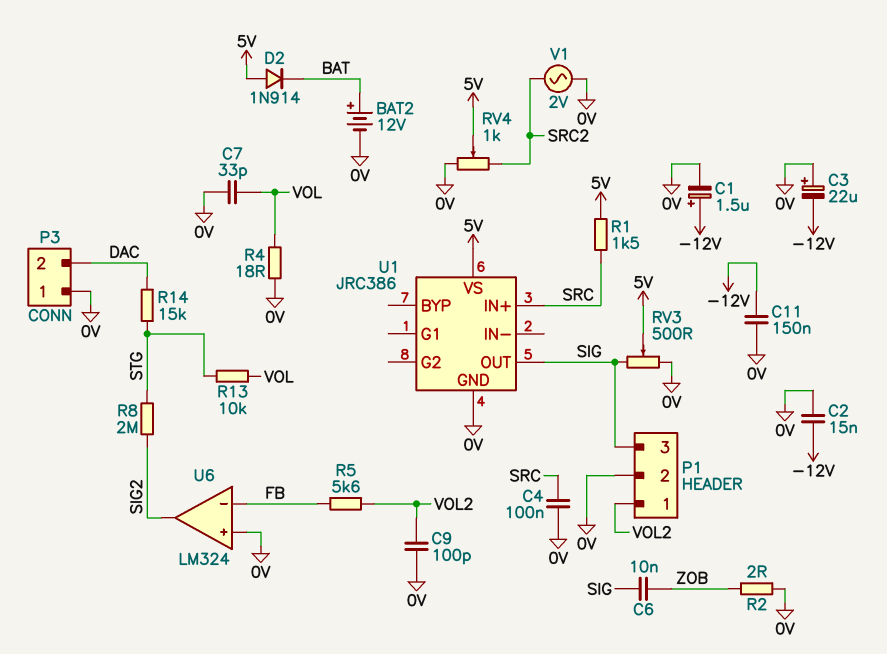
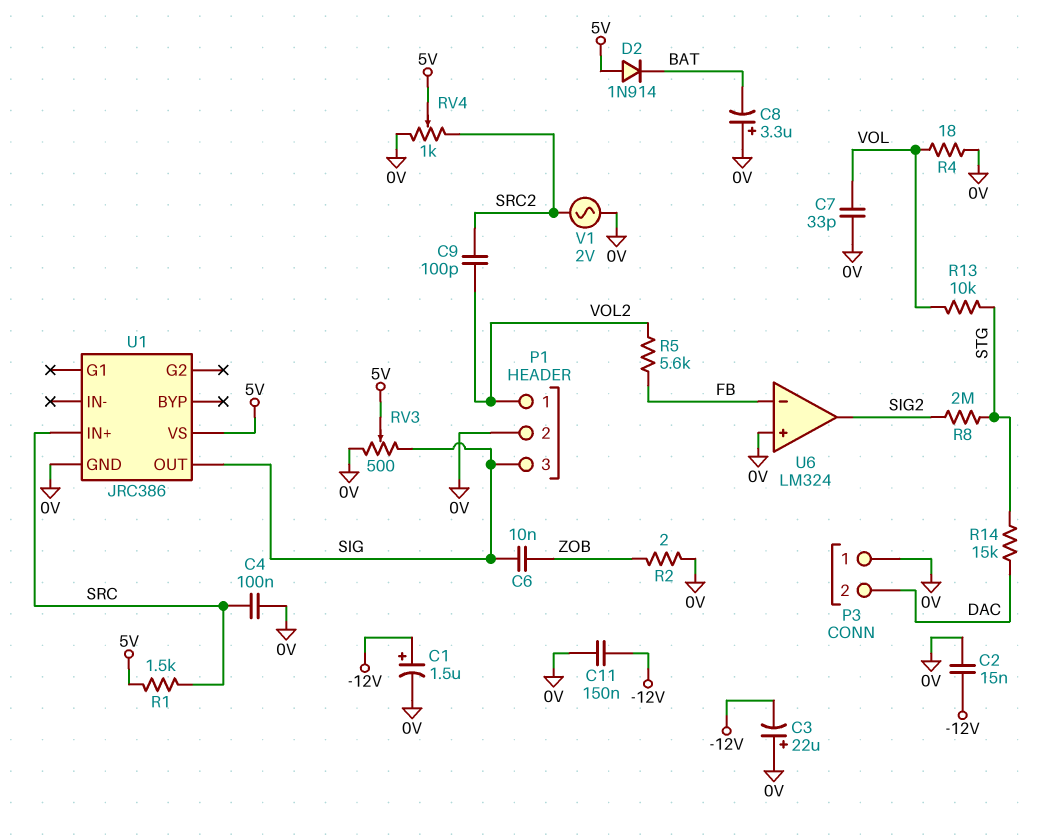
BAT2: 12V (plus BAT, minus 0V) -> none
C8: none -> 3.3uF (plus 0V, minus BAT)
C9: 100pF (0V, VOL2) -> 100pF (SRC2, VOL2)

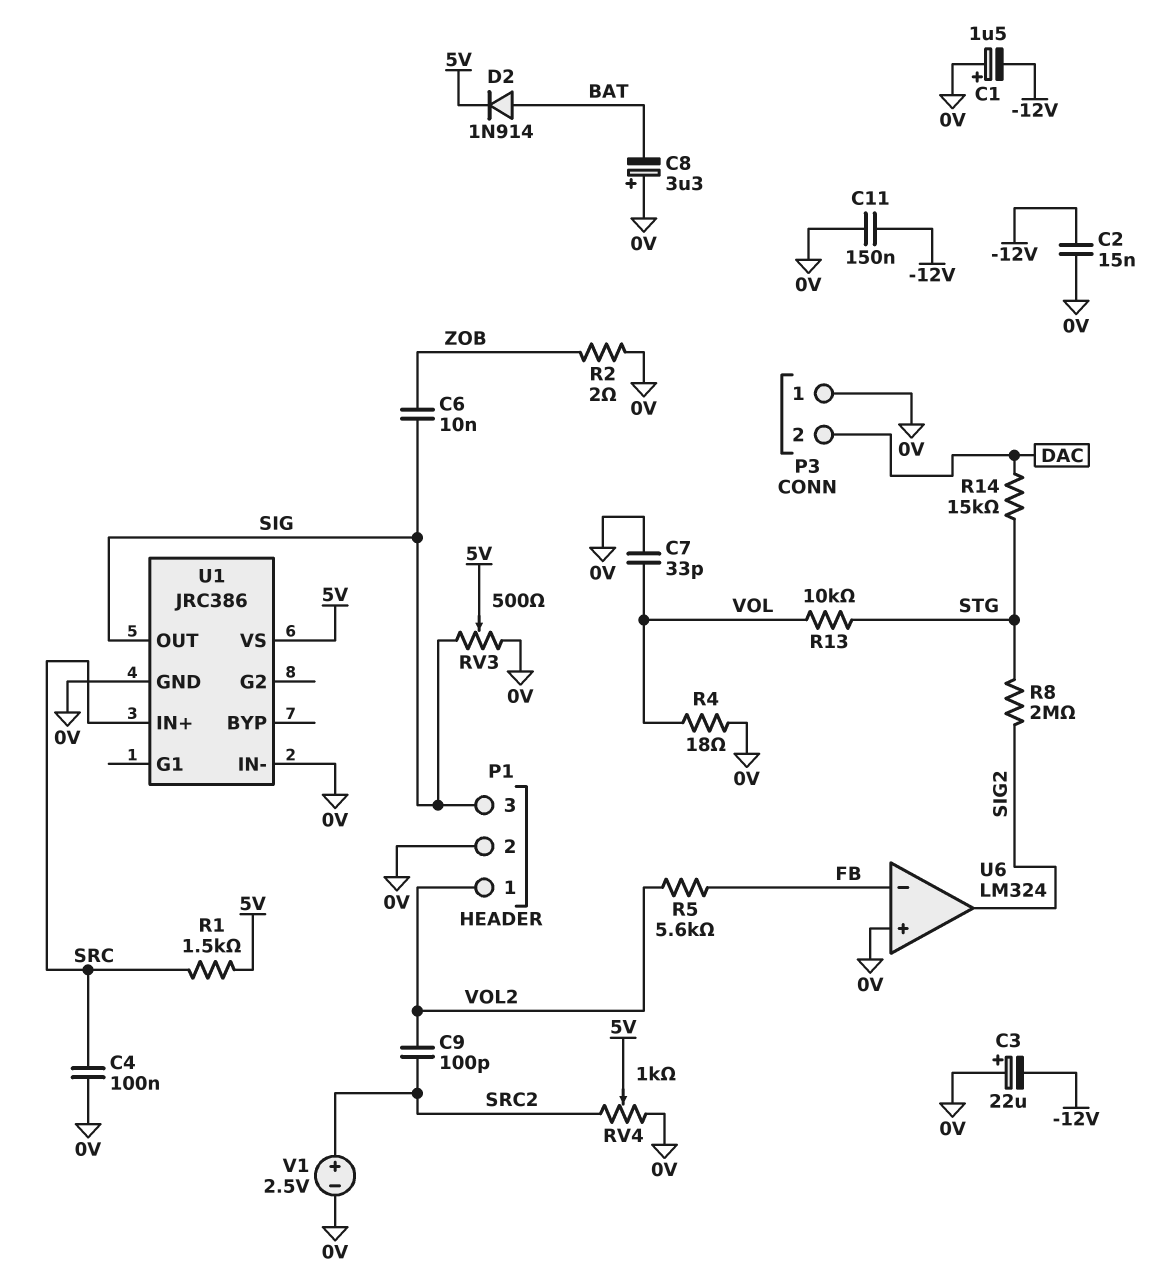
C1: 1.5uF (plus -12V, minus 0V) -> 1.5uF (plus 0V, minus -12V)
D2: diode 1N914 (A 5V, K BAT) -> diode 1N914 (A BAT, K 5V)
U1 pin IN-: none -> 0V
V1: AC 2V (0V, SRC2) -> 2.5V (plus SRC2, minus 0V)

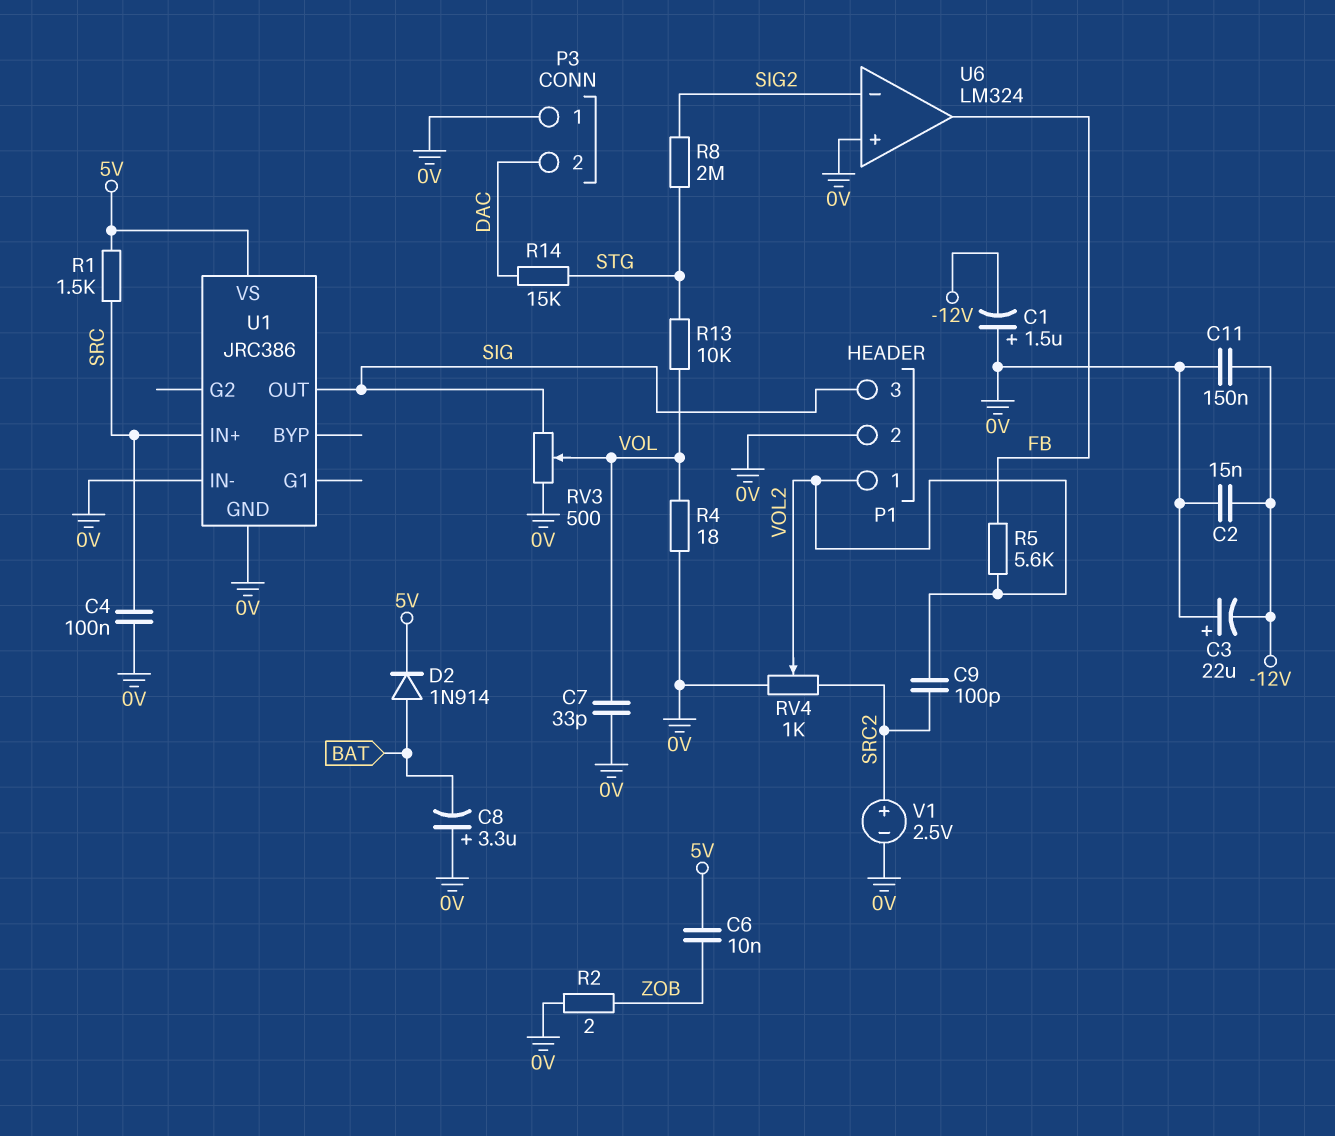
C6: 10nF (SIG, ZOB) -> 10nF (5V, ZOB)
RV3: 500 (0V, SIG, wiper 5V) -> 500 (0V, SIG, wiper VOL)
RV4: 1k (0V, SRC2, wiper 5V) -> 1k (0V, SRC2, wiper VOL2)
U6 pin in-: FB -> SIG2
U6 pin out: SIG2 -> FB

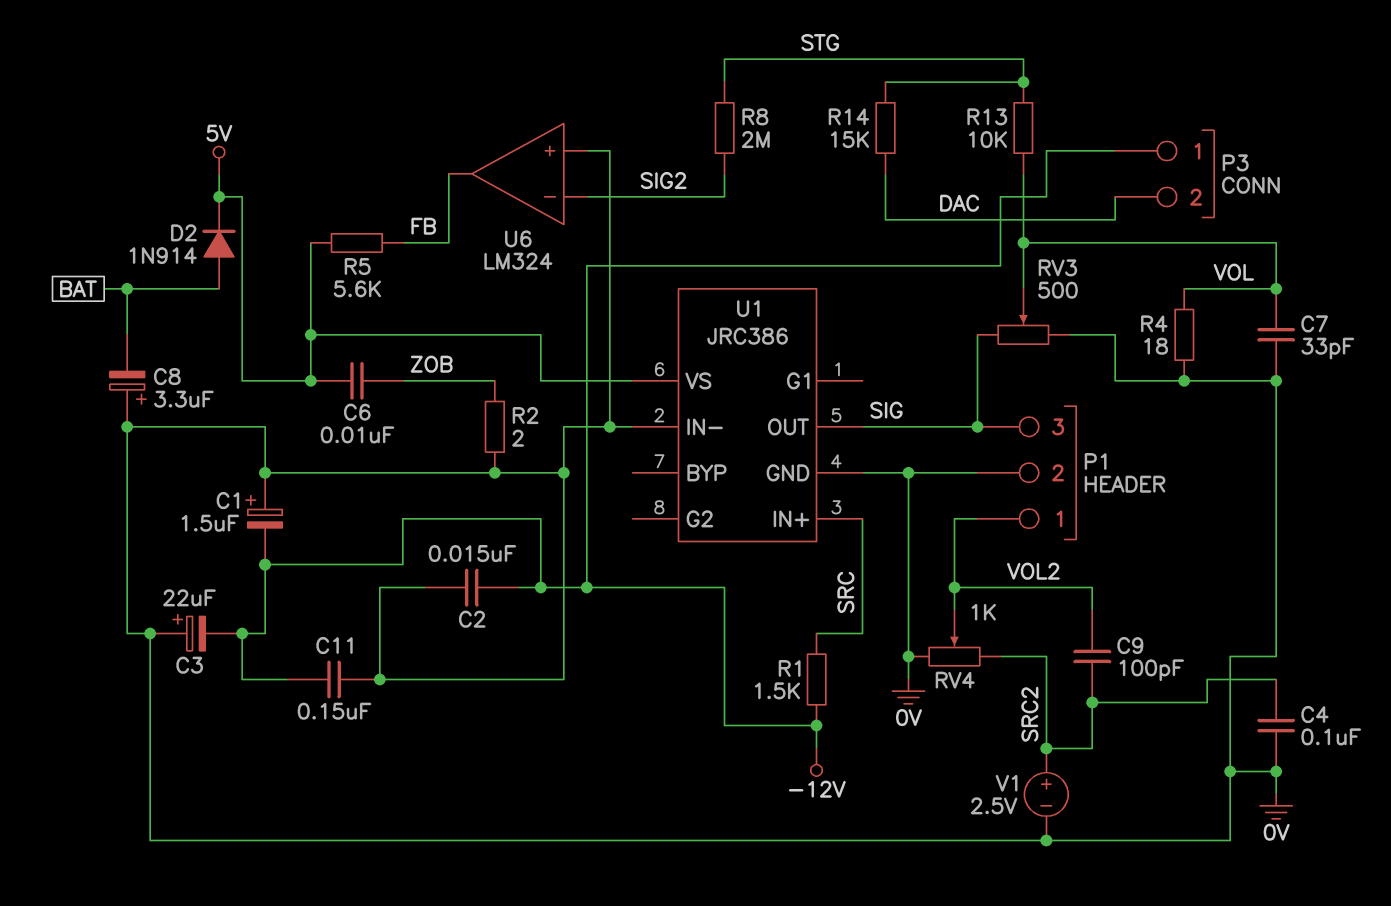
C4: 100nF (0V, SRC) -> 100nF (0V, SRC2)
P3 pin 1: 0V -> -12V
R1: 1.5k (5V, SRC) -> 1.5k (-12V, SRC)
R5: 5.6k (FB, VOL2) -> 5.6k (5V, FB)

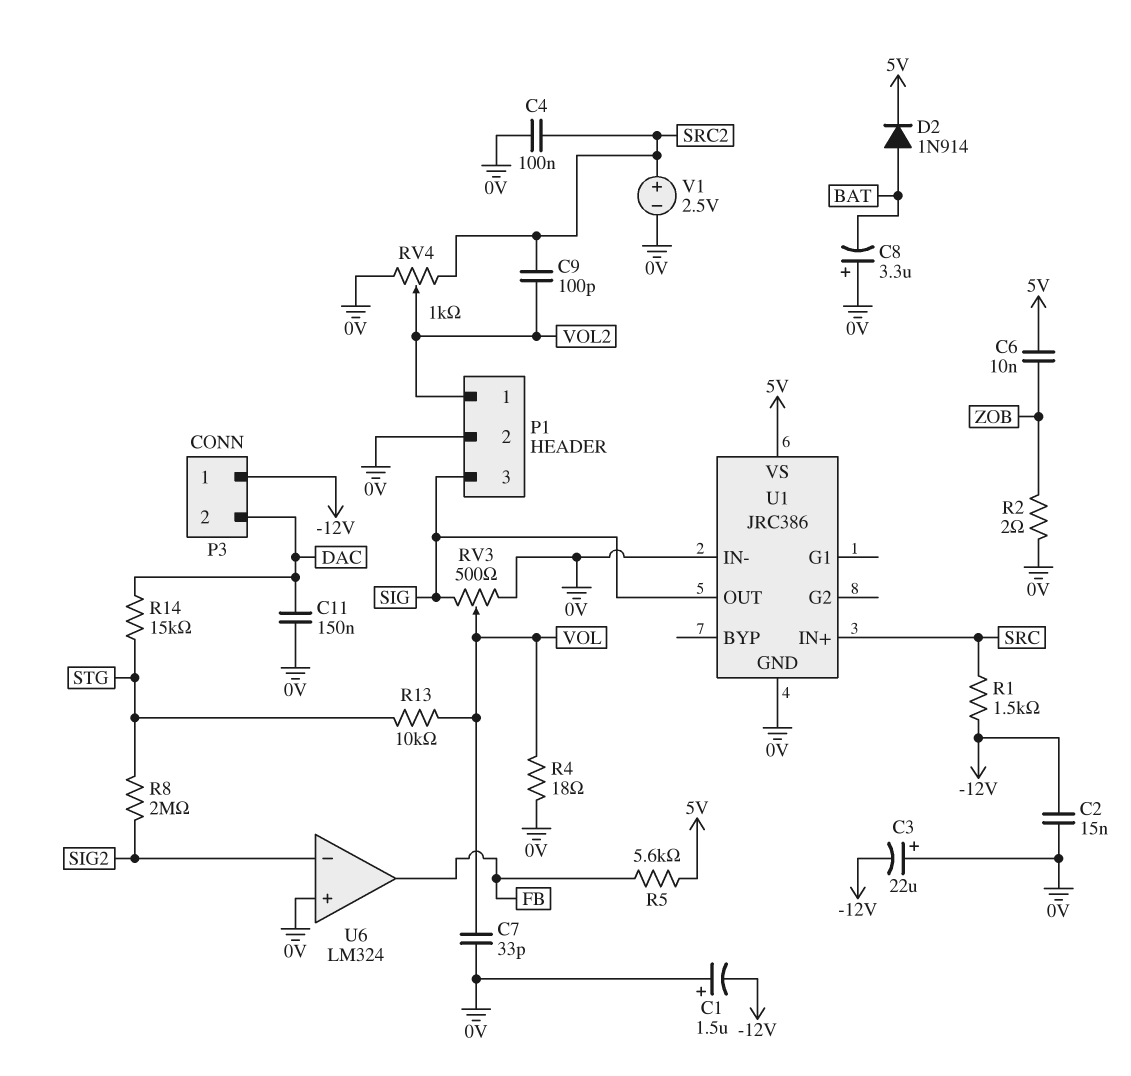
C11: 150nF (-12V, 0V) -> 150nF (0V, DAC)

